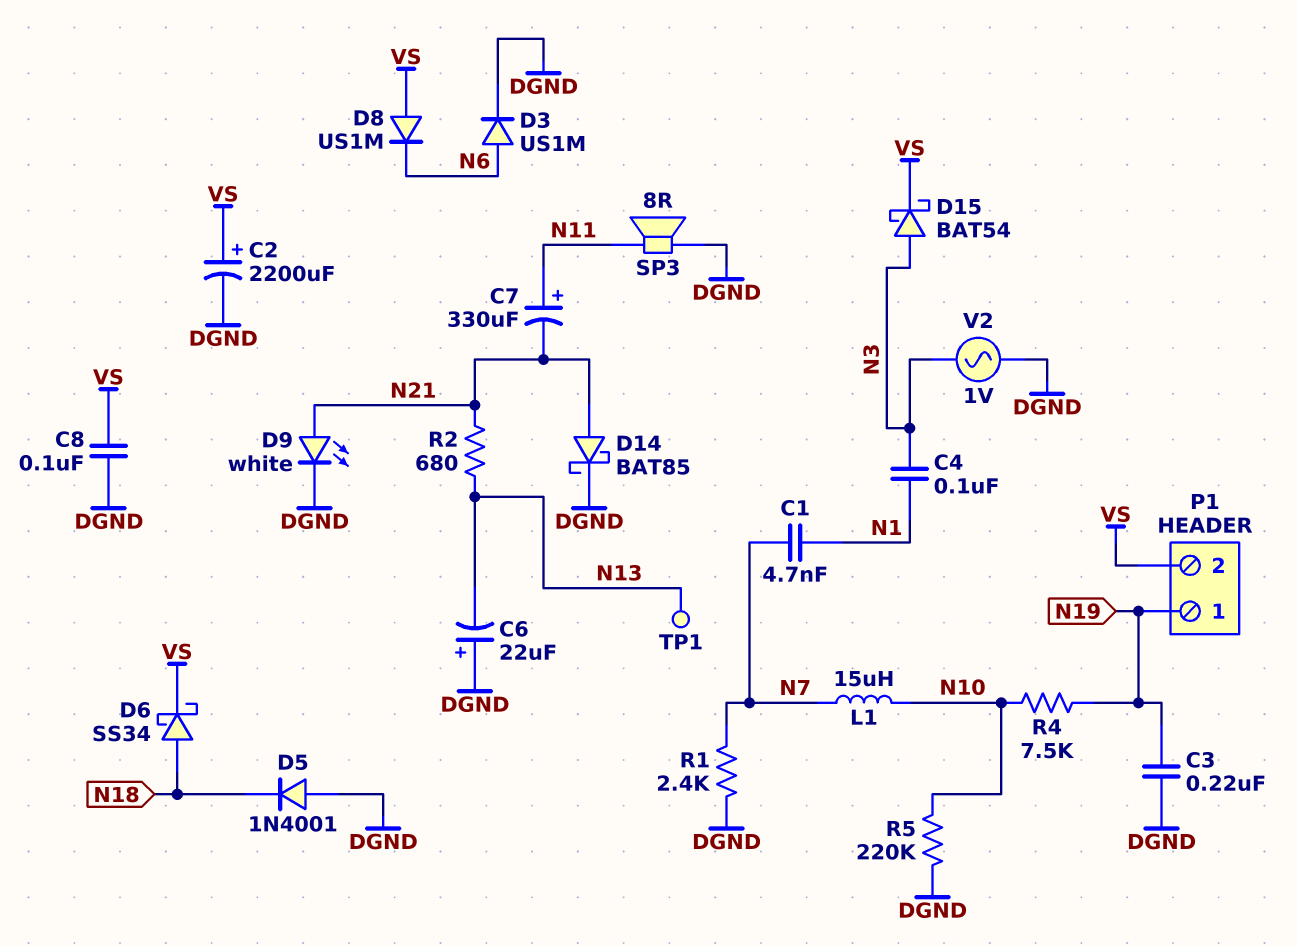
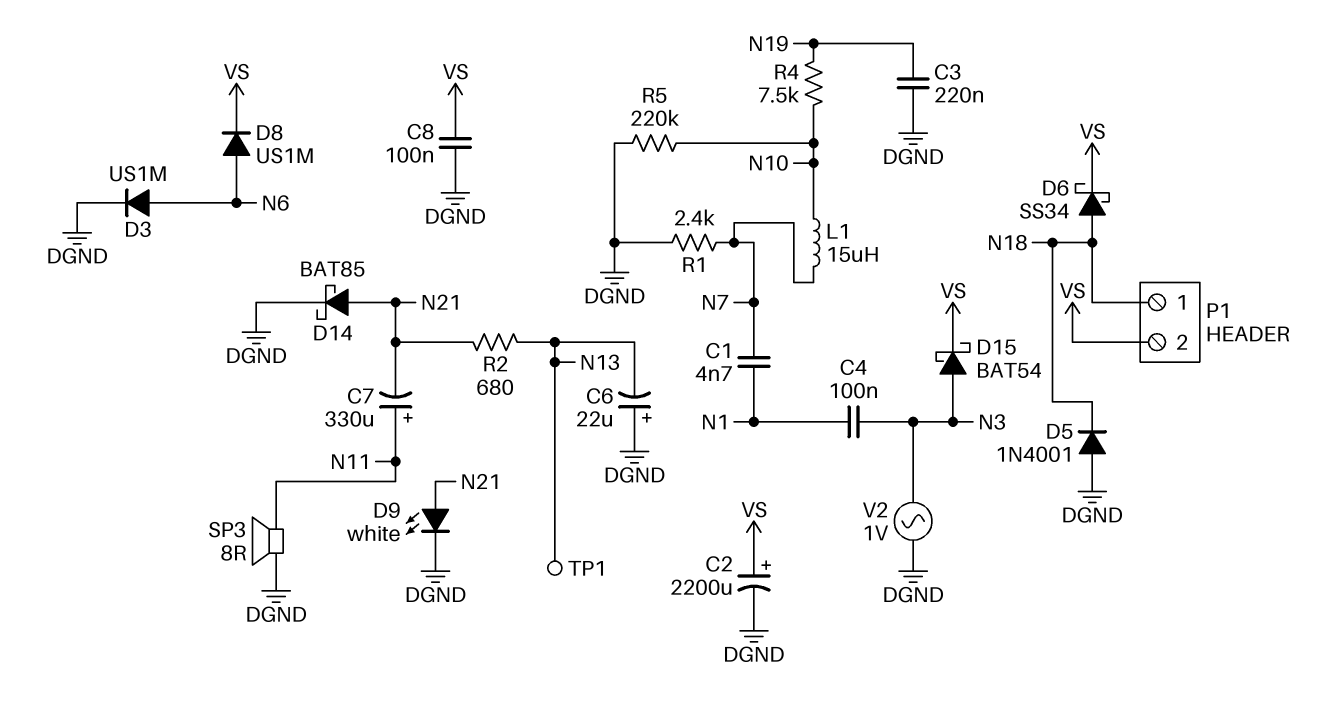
D8: diode US1M (A VS, K N6) -> diode US1M (A N6, K VS)
P1 pin 1: N19 -> N18

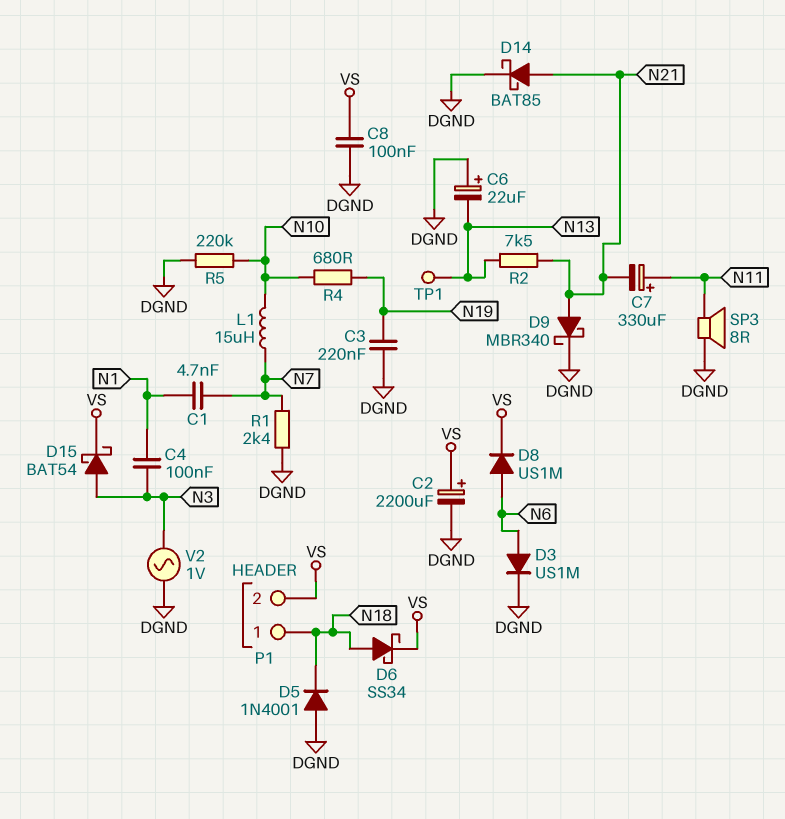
D9: LED white (A N21, K DGND) -> schottky MBR340 (A N21, K DGND)
R2: 680 (N13, N21) -> 7.5k (N13, N21)
R4: 7.5k (N10, N19) -> 680 (N10, N19)

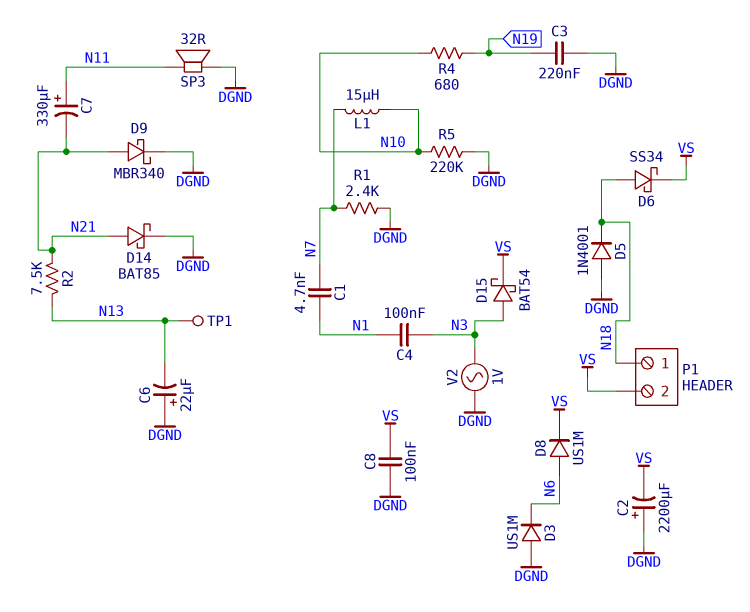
C2: 2200uF (plus VS, minus DGND) -> 2200uF (plus DGND, minus VS)
D3: diode US1M (A N6, K DGND) -> diode US1M (A DGND, K N6)
SP3: speaker 8R (DGND, N11) -> speaker 32R (DGND, N11)

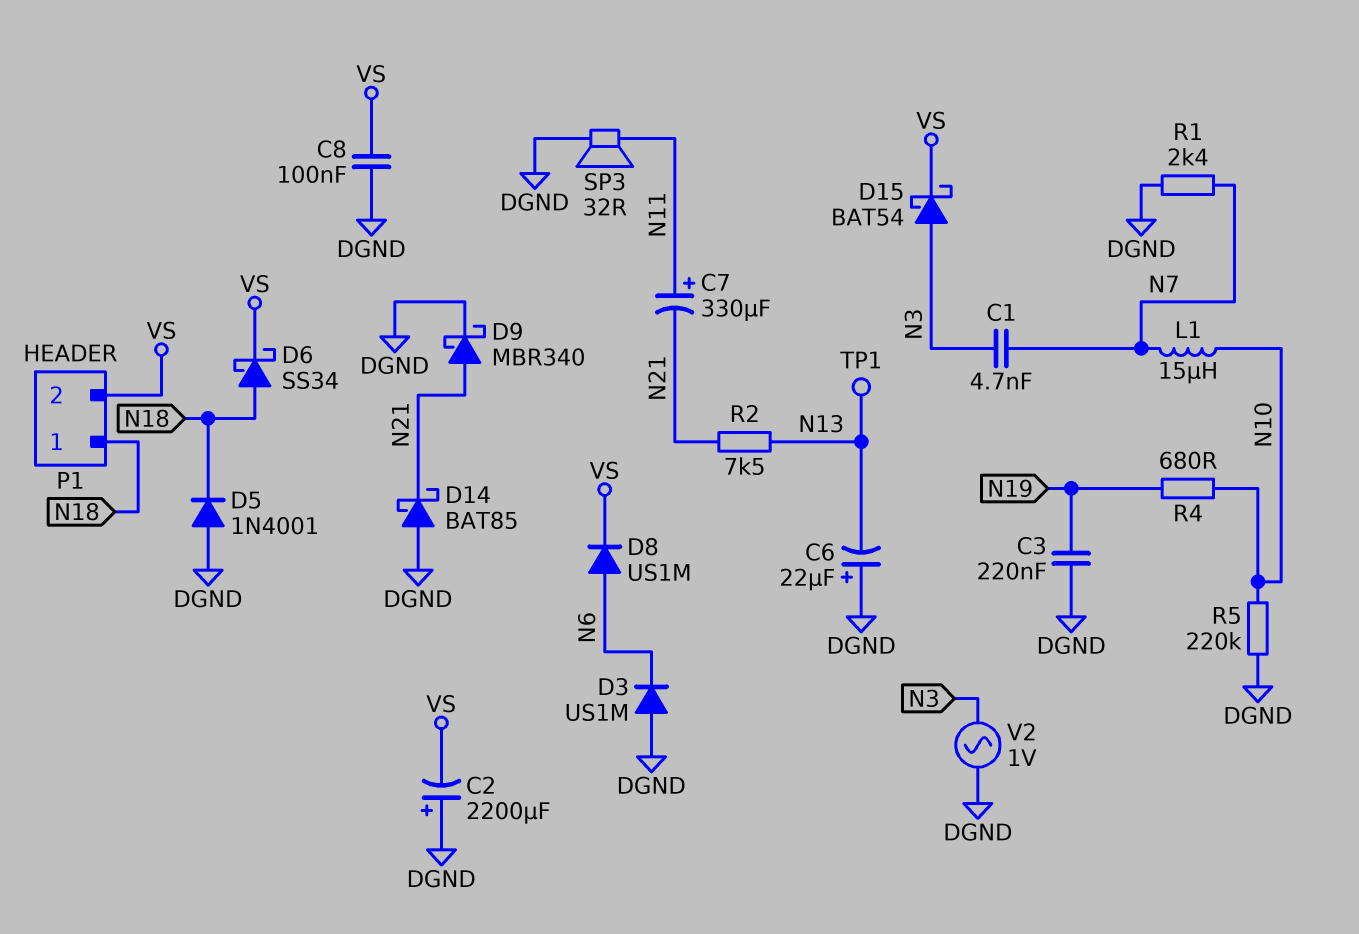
C1: 4.7nF (N1, N7) -> 4.7nF (N3, N7)
C4: 100nF (N1, N3) -> none
D14: schottky BAT85 (A N21, K DGND) -> schottky BAT85 (A DGND, K N21)

